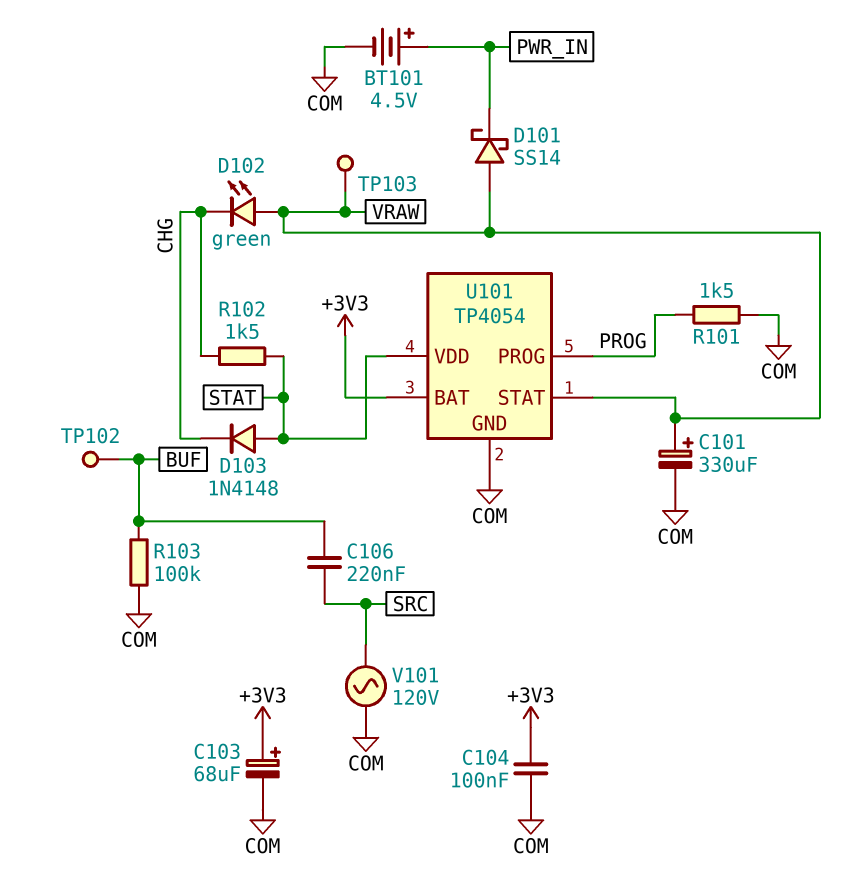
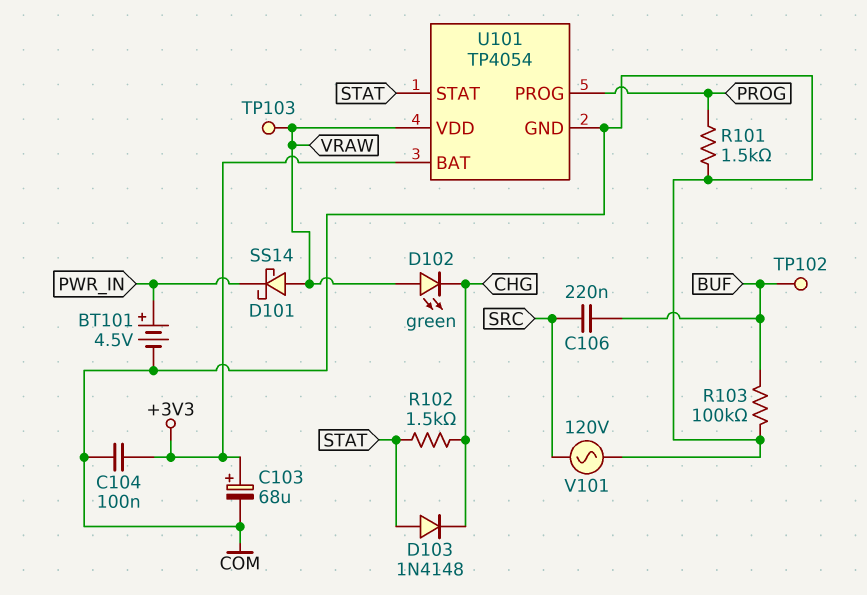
C101: 330uF (plus VRAW, minus COM) -> none
U101 pin STAT: VRAW -> STAT
U101 pin VDD: STAT -> VRAW

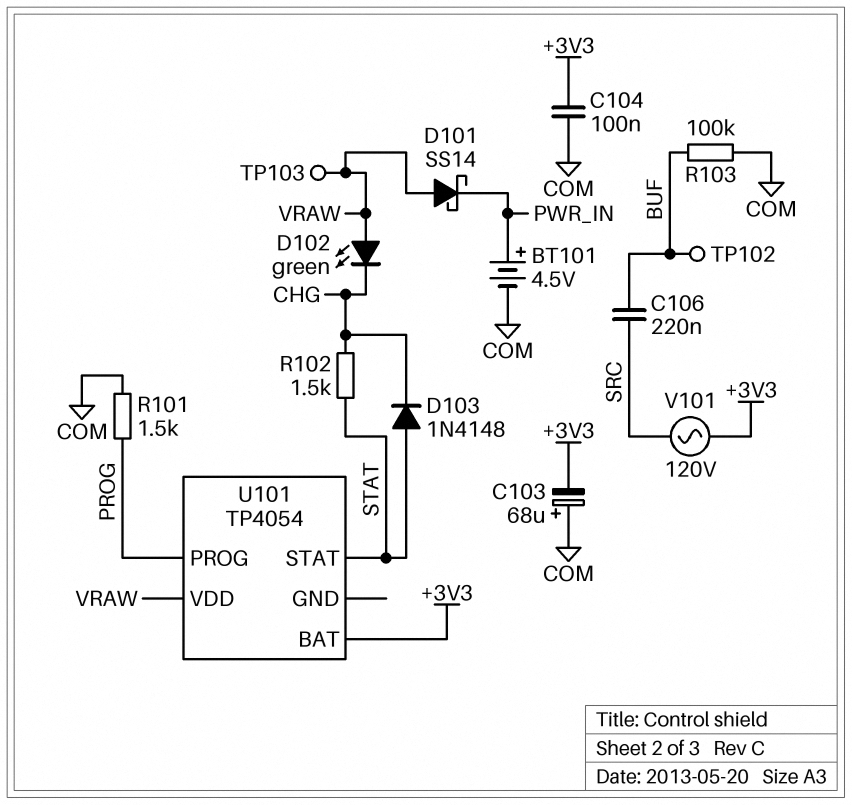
C103: 68uF (plus +3V3, minus COM) -> 68uF (plus COM, minus +3V3)
U101 pin GND: COM -> none
V101: AC 120V (COM, SRC) -> AC 120V (+3V3, SRC)

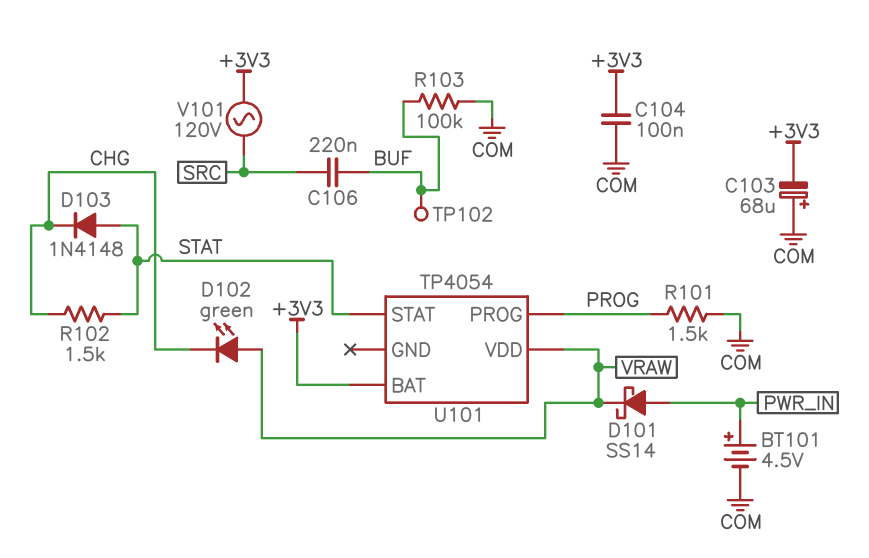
D101: schottky SS14 (A VRAW, K PWR_IN) -> schottky SS14 (A PWR_IN, K VRAW)
TP103: test point (VRAW) -> none

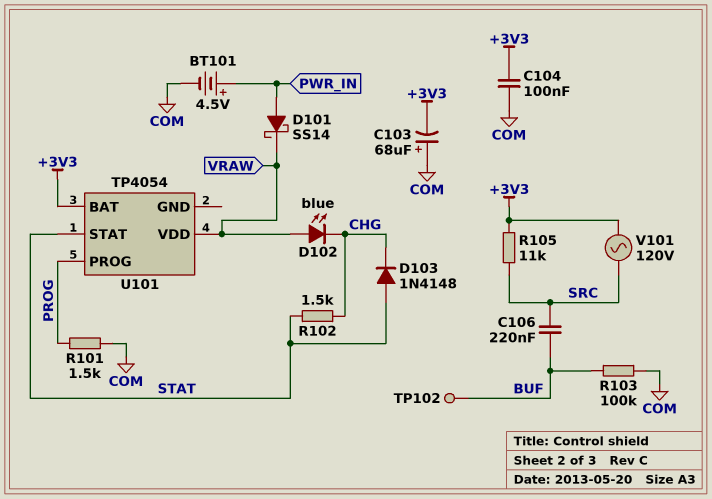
D102: LED green (A VRAW, K CHG) -> LED blue (A VRAW, K CHG)
R105: none -> 11k (+3V3, SRC)

